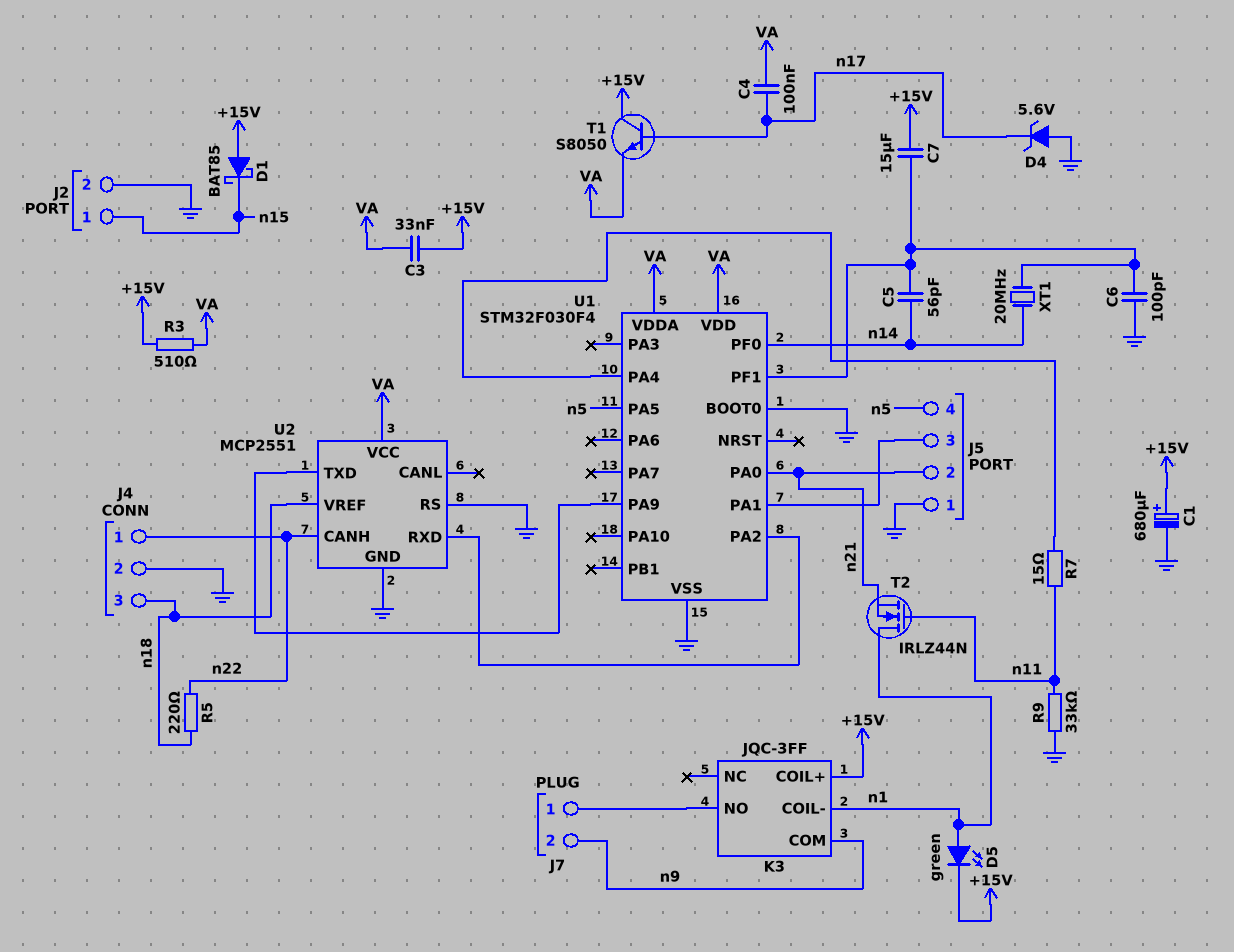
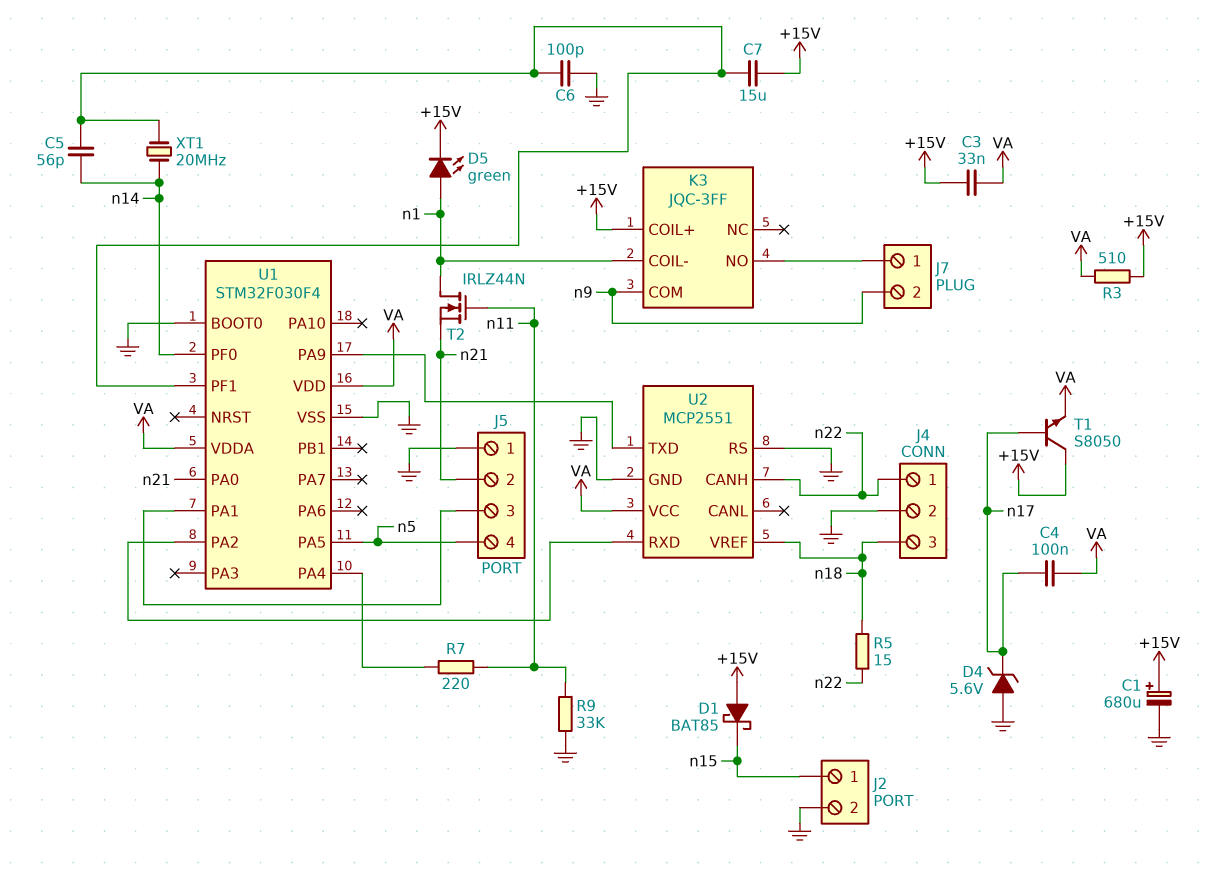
R5: 220 (n18, n22) -> 15 (n18, n22)
R7: 15 (U1/PA4, n11) -> 220 (U1/PA4, n11)

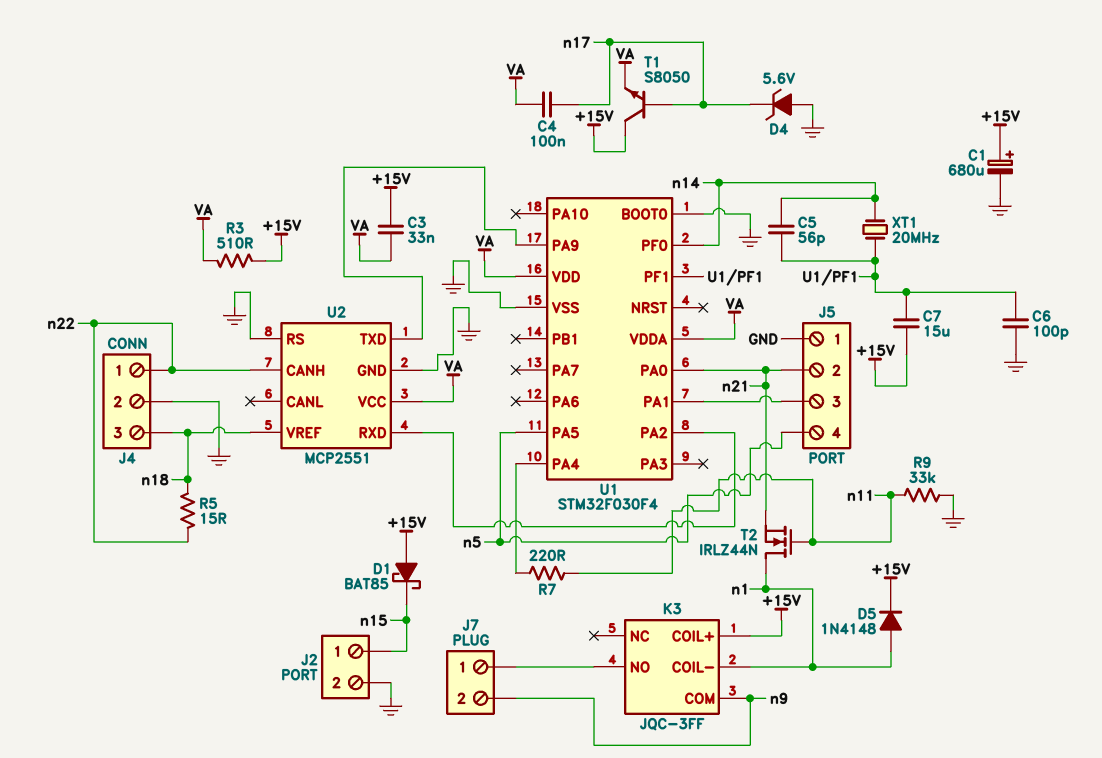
D5: LED green (A n1, K +15V) -> diode 1N4148 (A n1, K +15V)

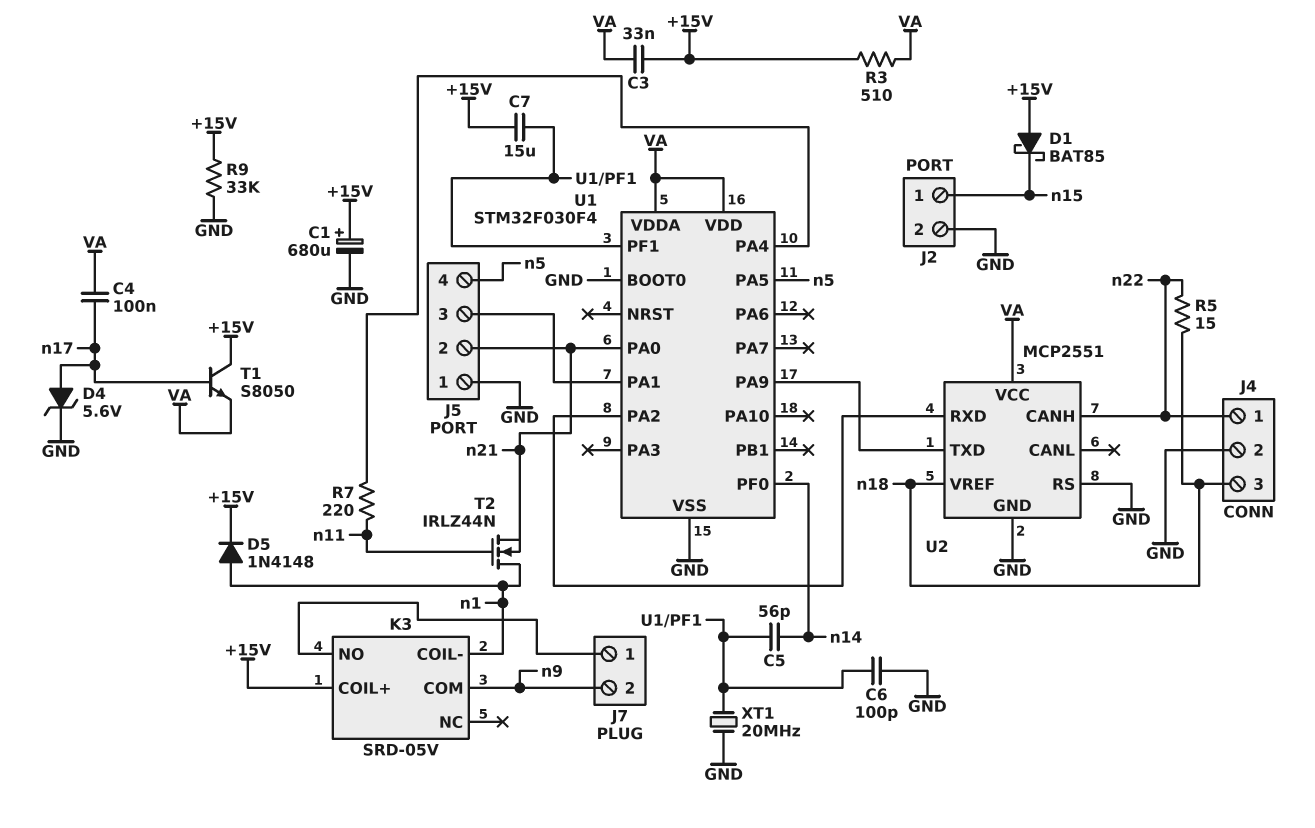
D4: zener 5.6V (A GND, K n17) -> zener 5.6V (A n17, K GND)
K3: JQC-3FF -> SRD-05V
R9: 33k (GND, n11) -> 33k (+15V, GND)
XT1: 20MHz (U1/PF1, n14) -> 20MHz (GND, U1/PF1)

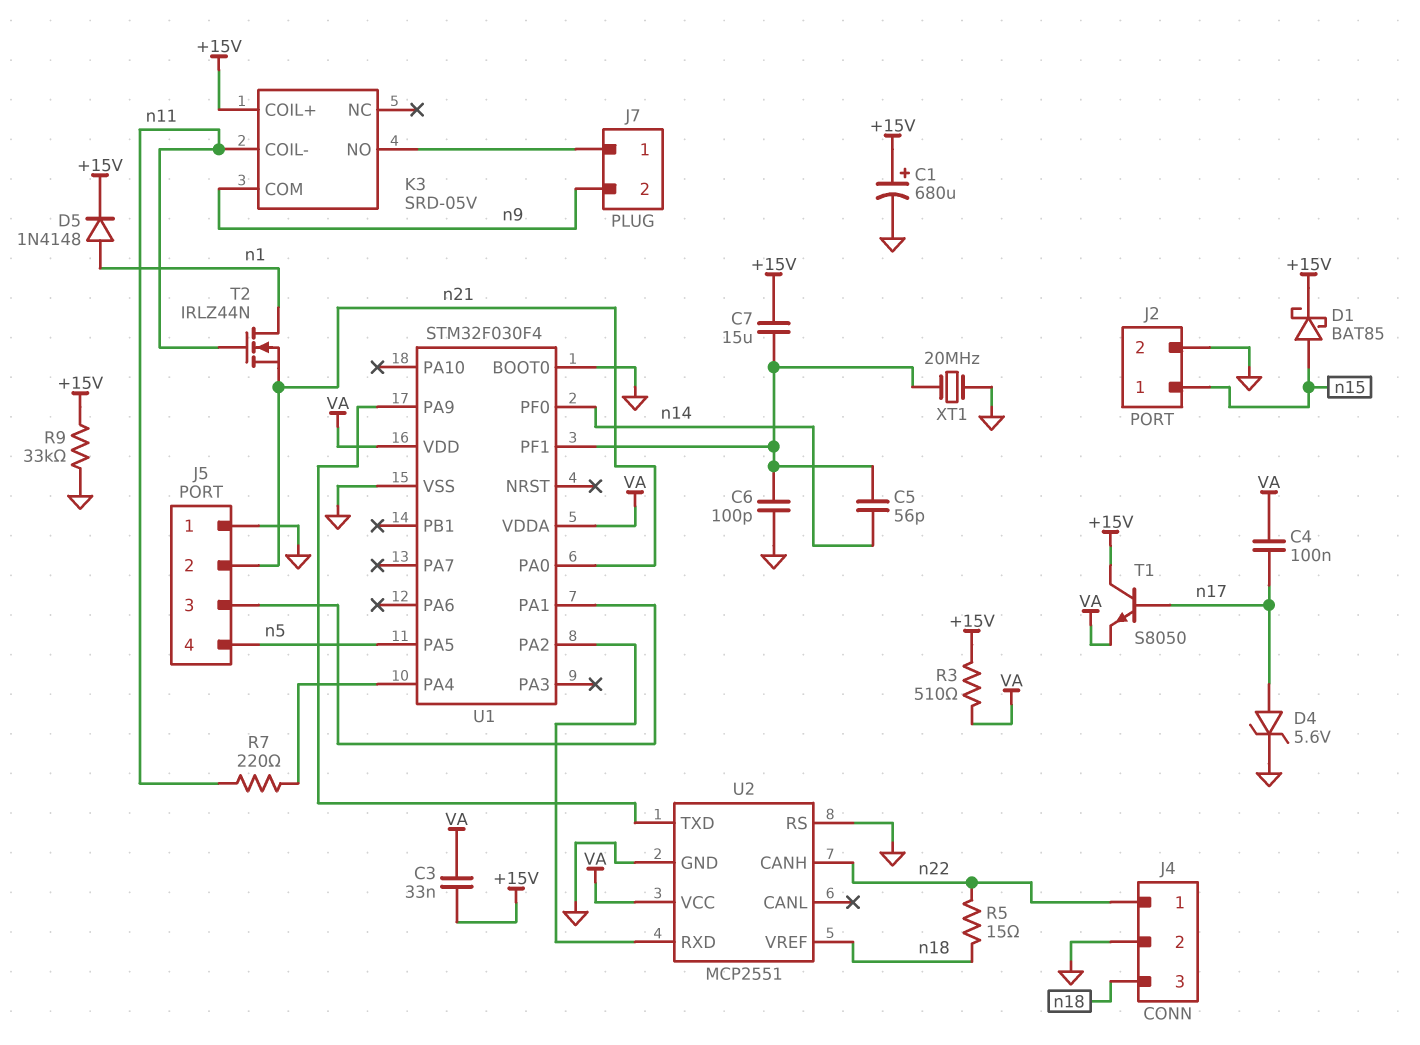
D1: schottky BAT85 (A +15V, K n15) -> schottky BAT85 (A n15, K +15V)
K3 pin COIL-: n1 -> n11

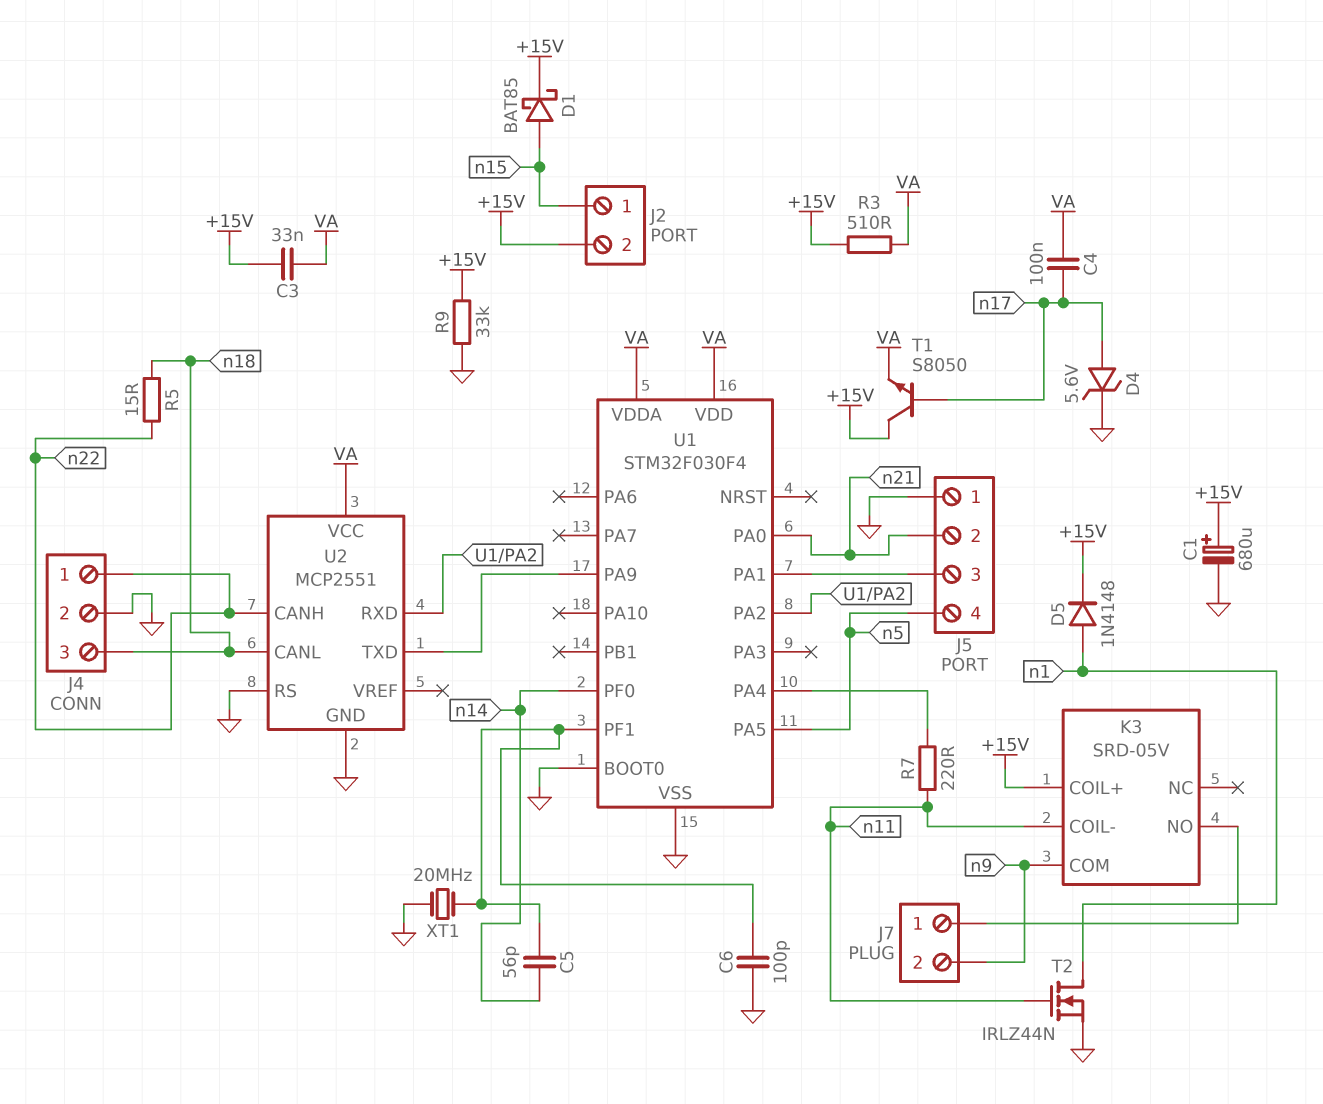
C7: 15uF (+15V, U1/PF1) -> none
J2 pin 2: GND -> +15V
T2: NMOS IRLZ44N (G n11, D n1, S n21) -> NMOS IRLZ44N (G n11, D n1, S GND)
U2 pin CANL: none -> n18
U2 pin VREF: n18 -> none

